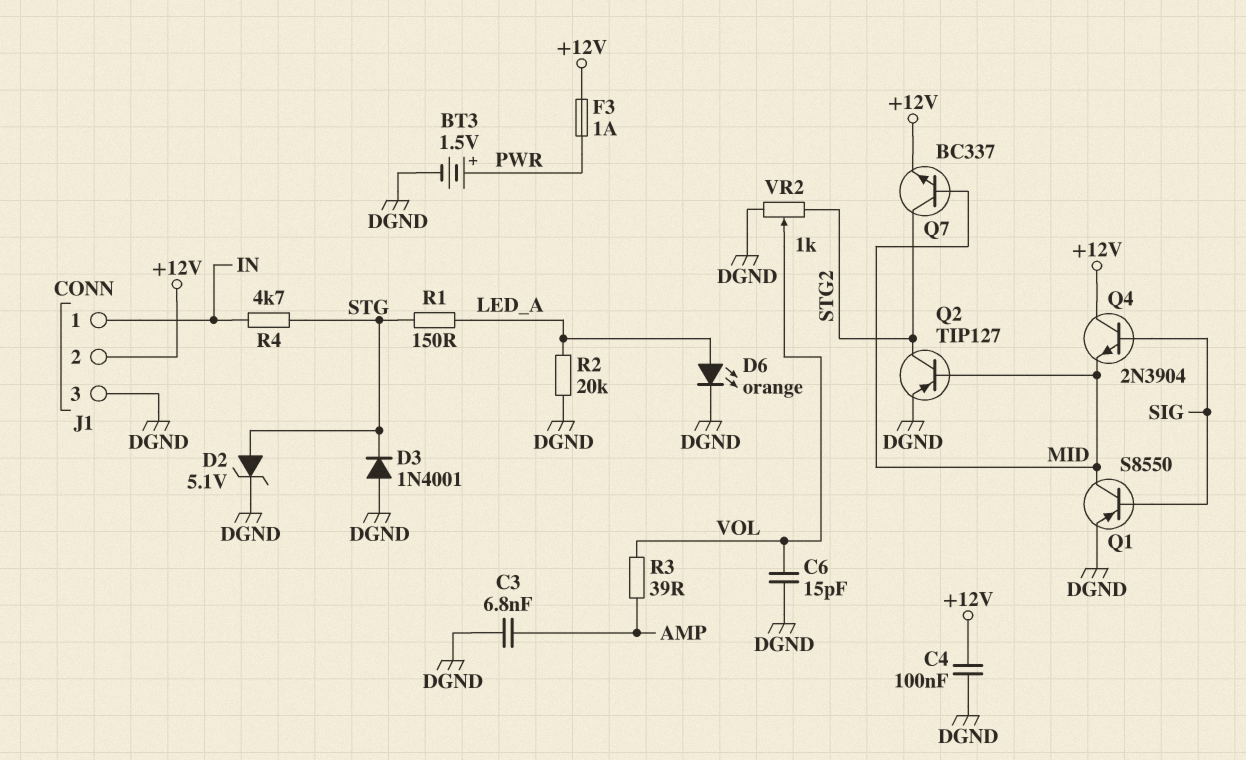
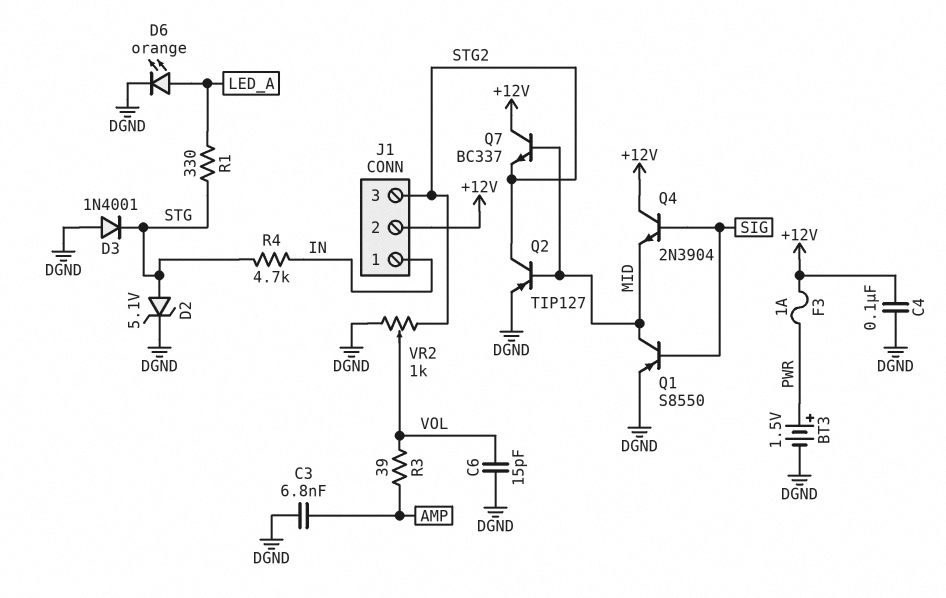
J1 pin 3: DGND -> STG2
Q7: NPN BC337 (B MID, C STG2, E +12V) -> NPN BC337 (B MID, C +12V, E STG2)
R1: 150 (LED_A, STG) -> 330 (LED_A, STG)
R2: 20k (DGND, LED_A) -> none

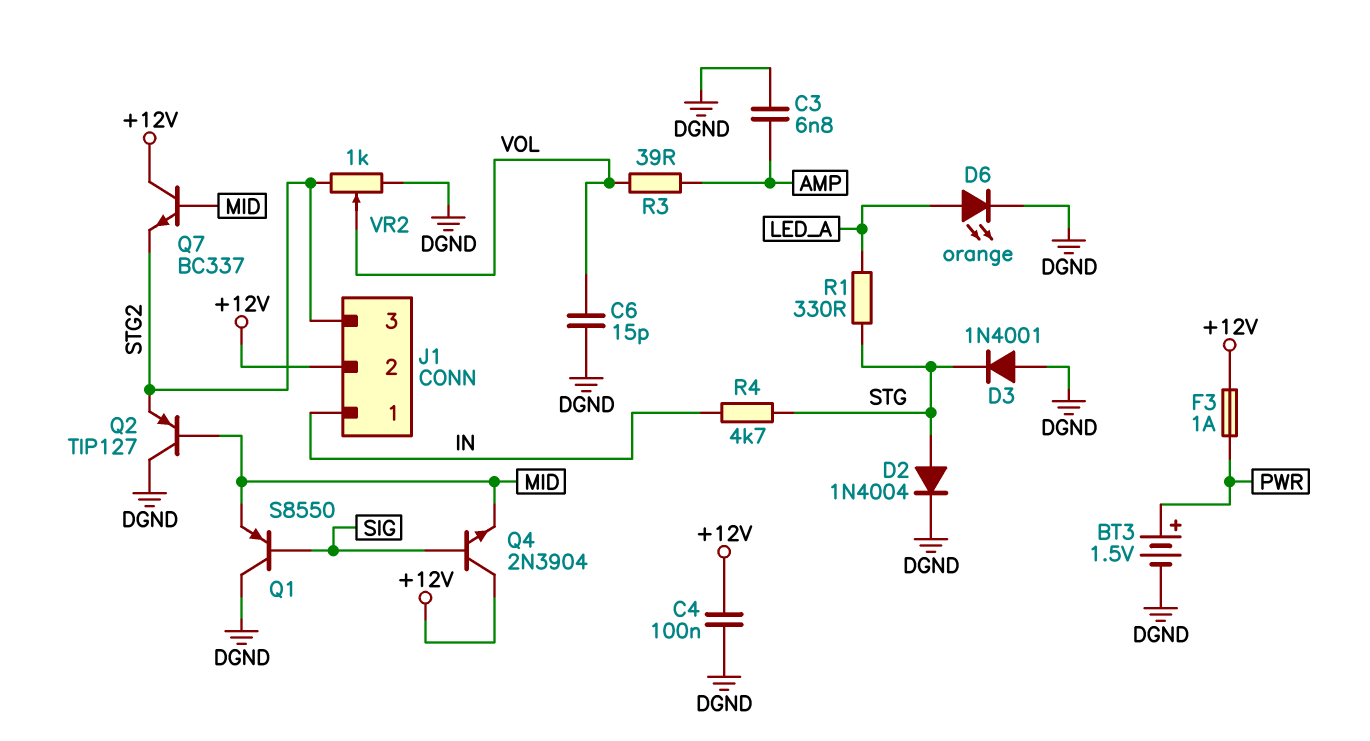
D2: zener 5.1V (A STG, K DGND) -> diode 1N4004 (A STG, K DGND)
Q1: PNP S8550 (B SIG, C MID, E DGND) -> PNP S8550 (B SIG, C DGND, E MID)
Q2: PNP TIP127 (B MID, C STG2, E DGND) -> PNP TIP127 (B MID, C DGND, E STG2)

